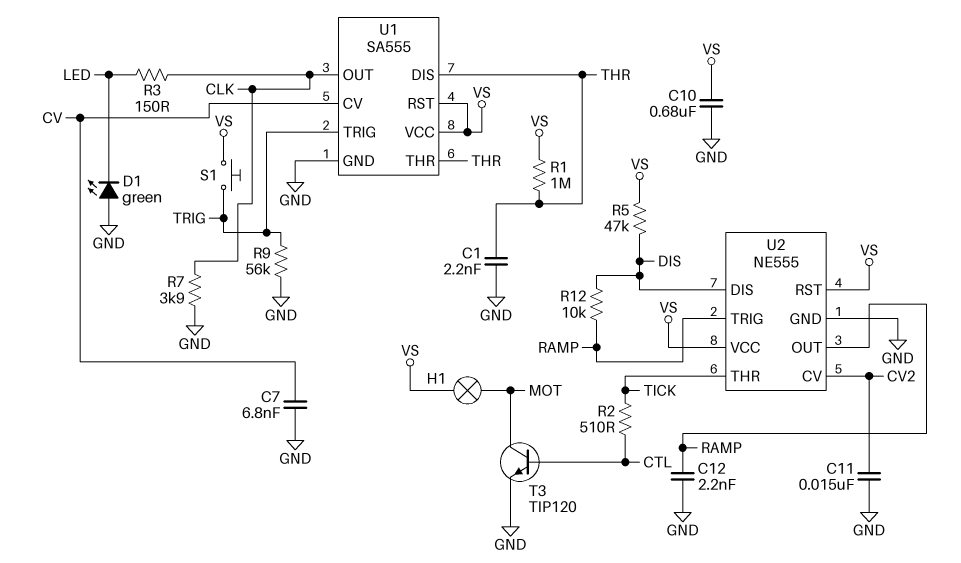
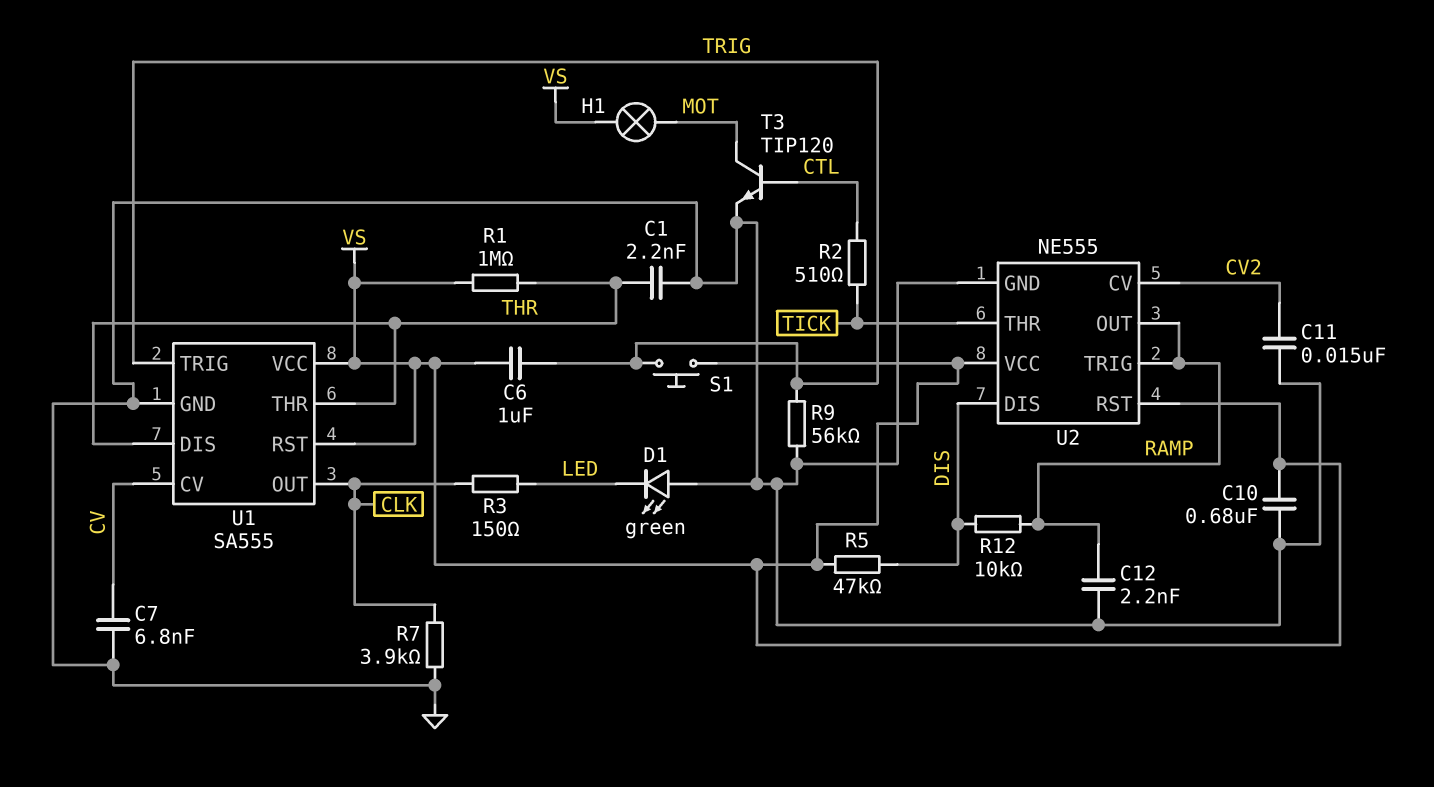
C6: none -> 1uF (TRIG, VS)

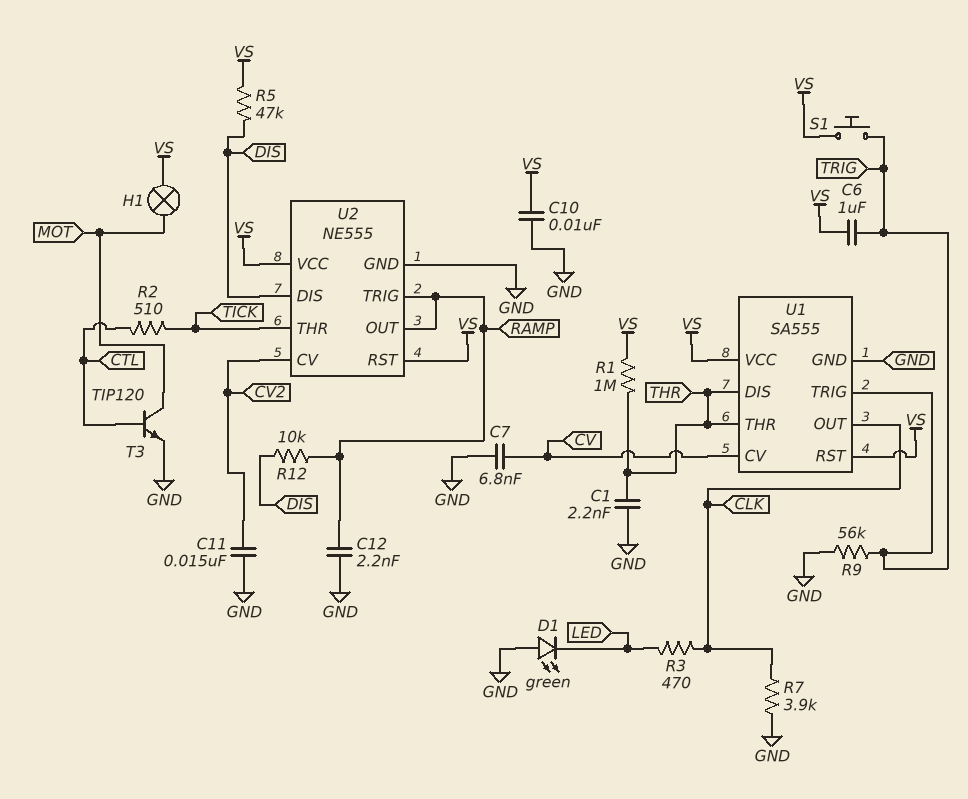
C10: 680nF (GND, VS) -> 10nF (GND, VS)
R3: 150 (CLK, LED) -> 470 (CLK, LED)

